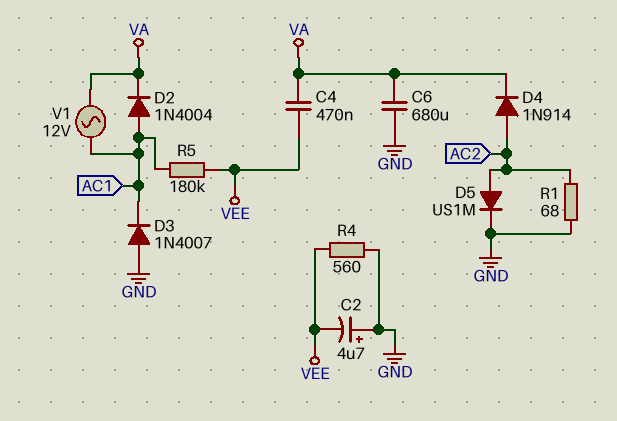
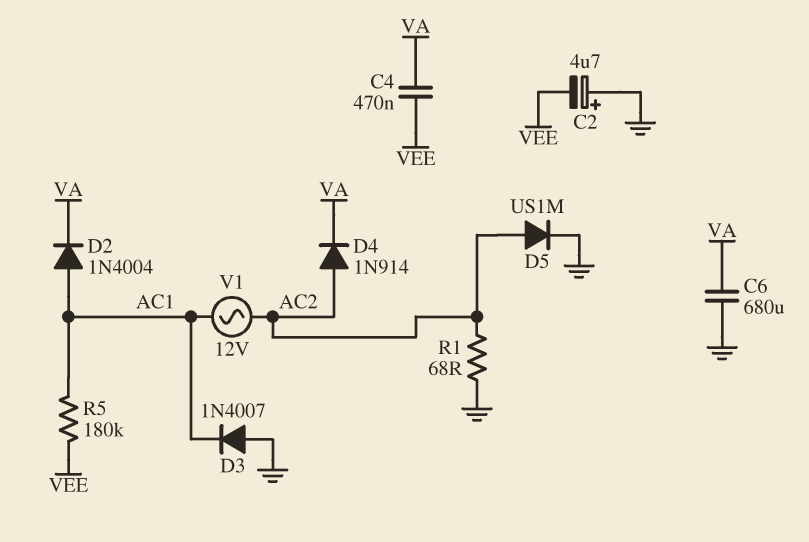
R4: 560 (GND, VEE) -> none
V1: AC 12V (AC1, VA) -> AC 12V (AC1, AC2)

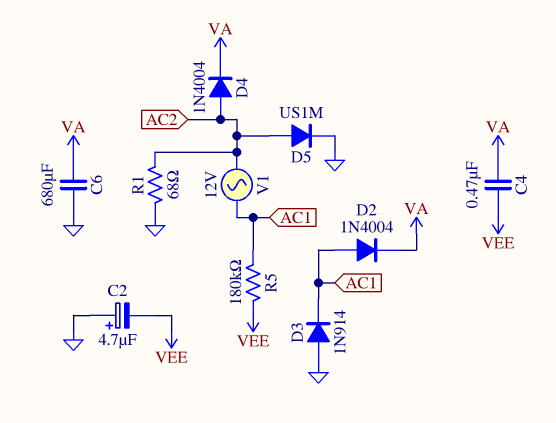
D3: diode 1N4007 (A GND, K AC1) -> diode 1N914 (A GND, K AC1)
D4: diode 1N914 (A AC2, K VA) -> diode 1N4004 (A AC2, K VA)

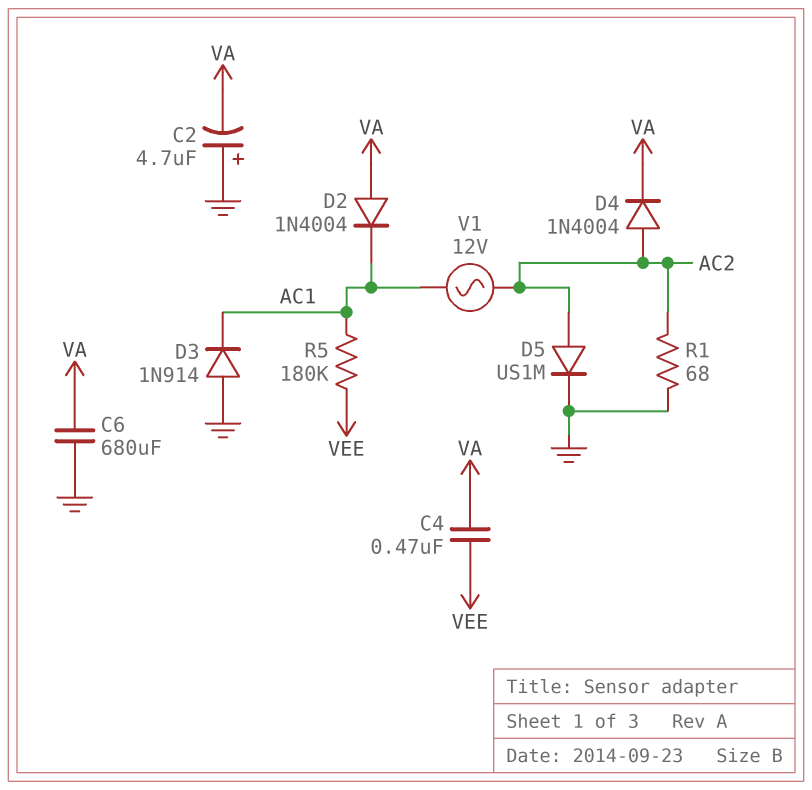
C2: 4.7uF (plus GND, minus VEE) -> 4.7uF (plus GND, minus VA)
D2: diode 1N4004 (A AC1, K VA) -> diode 1N4004 (A VA, K AC1)

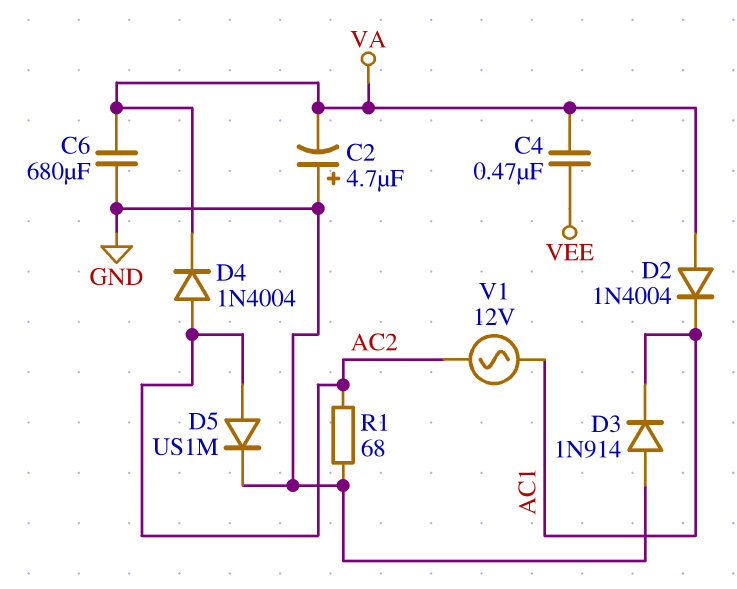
R5: 180k (AC1, VEE) -> none

